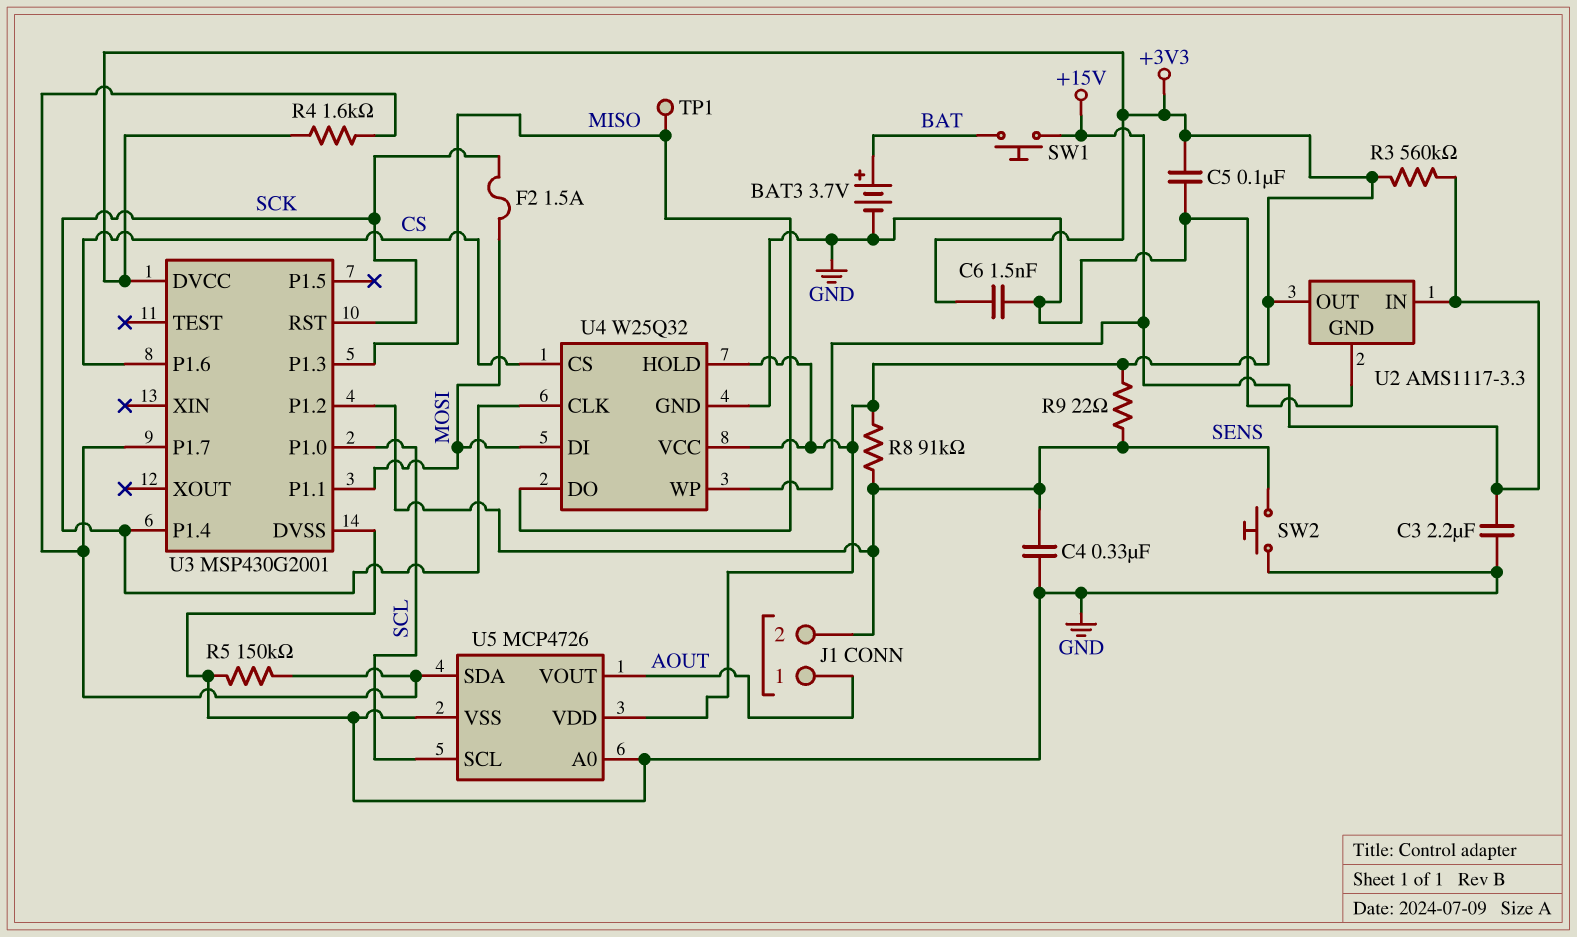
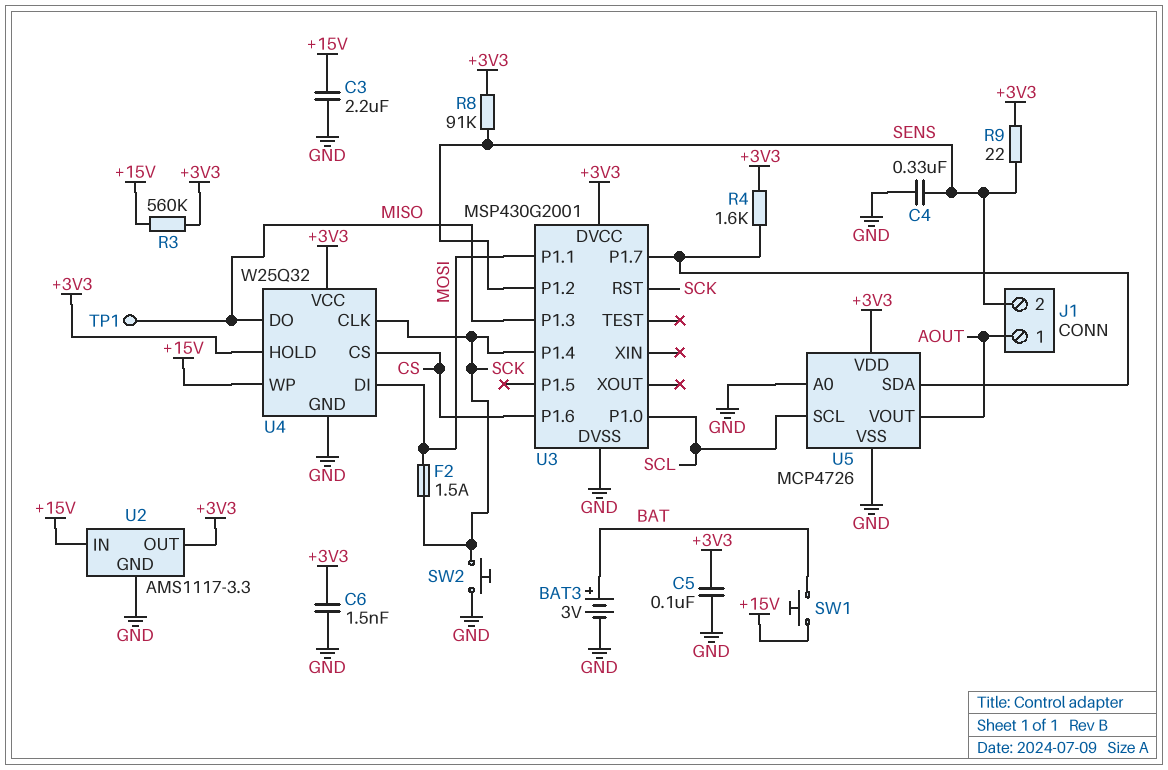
BAT3: 3.7V (plus BAT, minus GND) -> 3V (plus BAT, minus GND)
R5: 150k (GND, U3/P1.7) -> none
SW2: button (GND, SENS) -> button (GND, SCK)

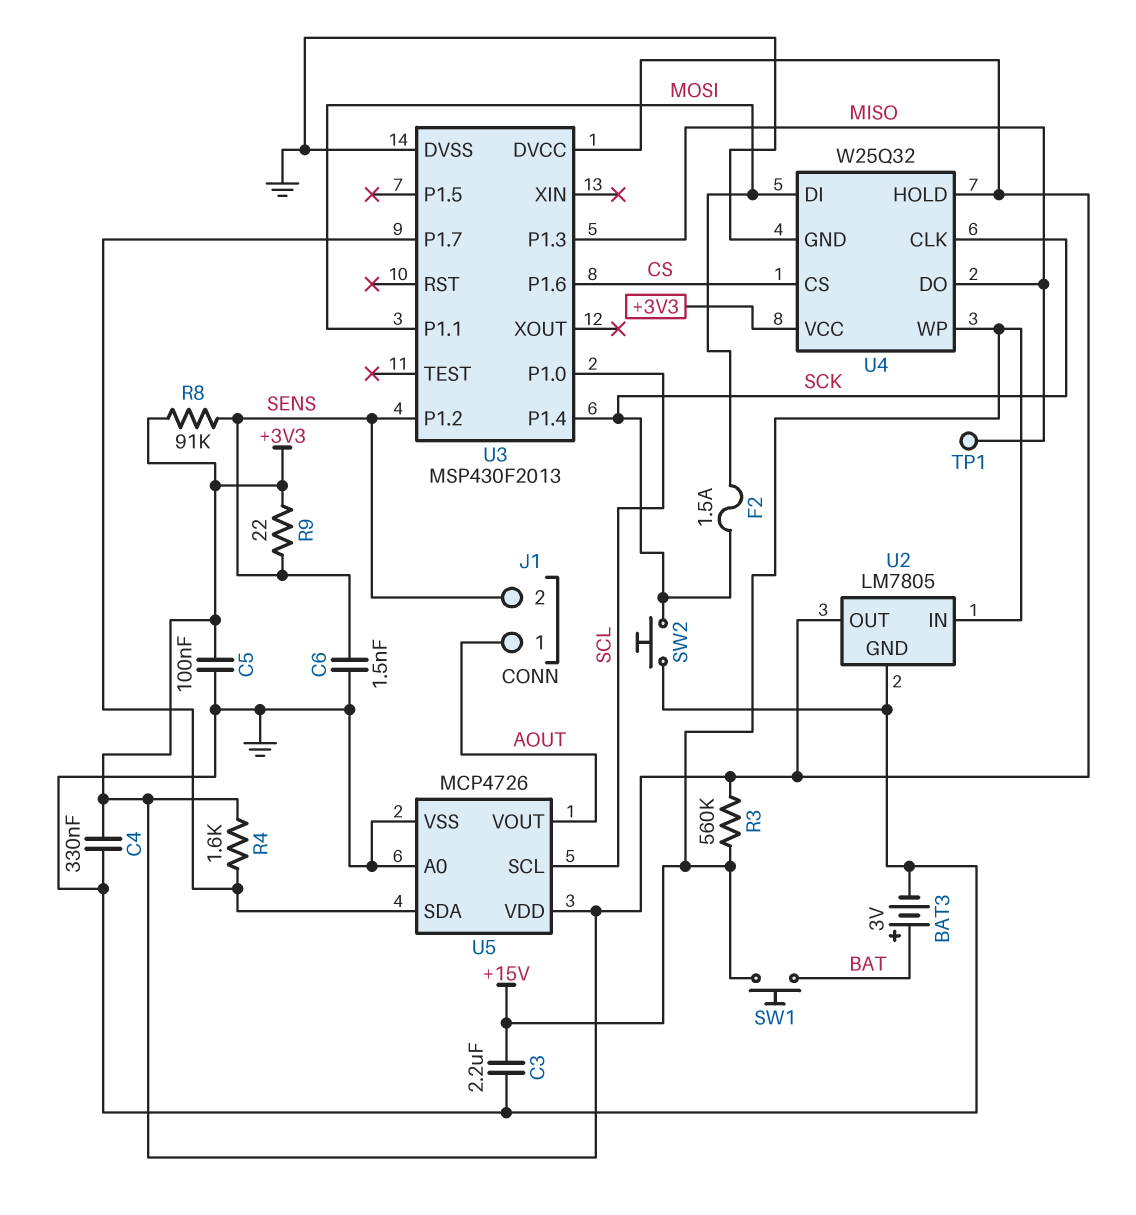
C4: 330nF (GND, SENS) -> 330nF (+3V3, GND)
C6: 1.5nF (+3V3, GND) -> 1.5nF (GND, SENS)
U2: AMS1117-3.3 -> LM7805
U3: MSP430G2001 -> MSP430F2013
U3 pin RST: SCK -> none

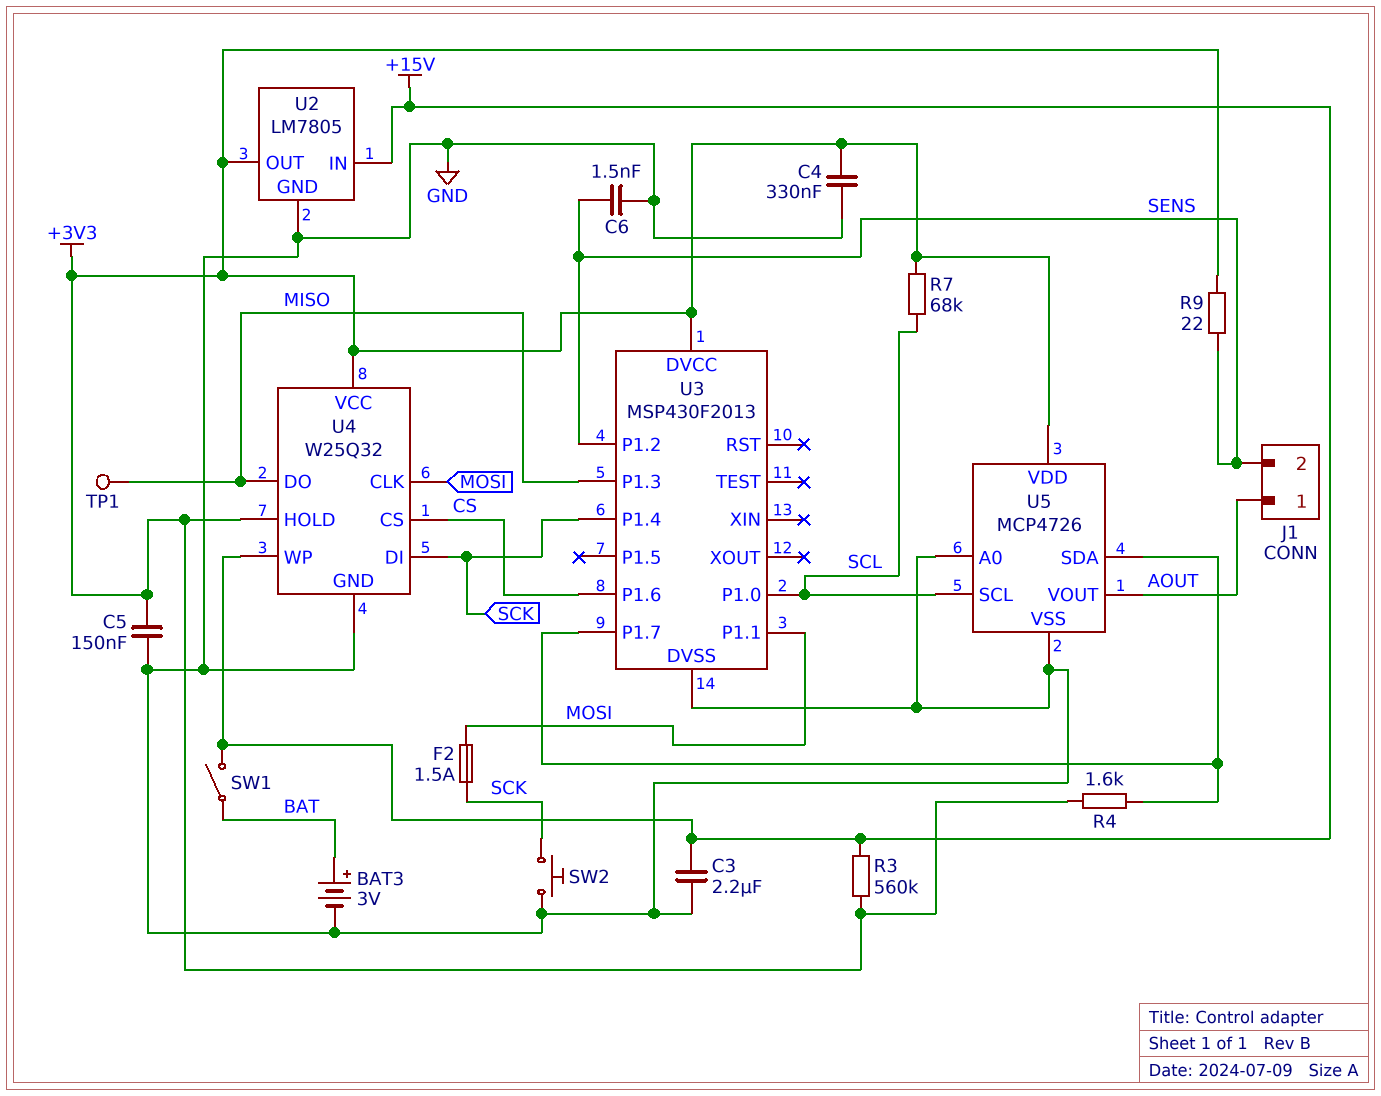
C5: 100nF (+3V3, GND) -> 150nF (+3V3, GND)
R7: none -> 68k (+3V3, SCL)
R8: 91k (+3V3, SENS) -> none
SW1: button (+15V, BAT) -> switch (+15V, BAT)
U4 pin CLK: SCK -> MOSI
U4 pin DI: MOSI -> SCK

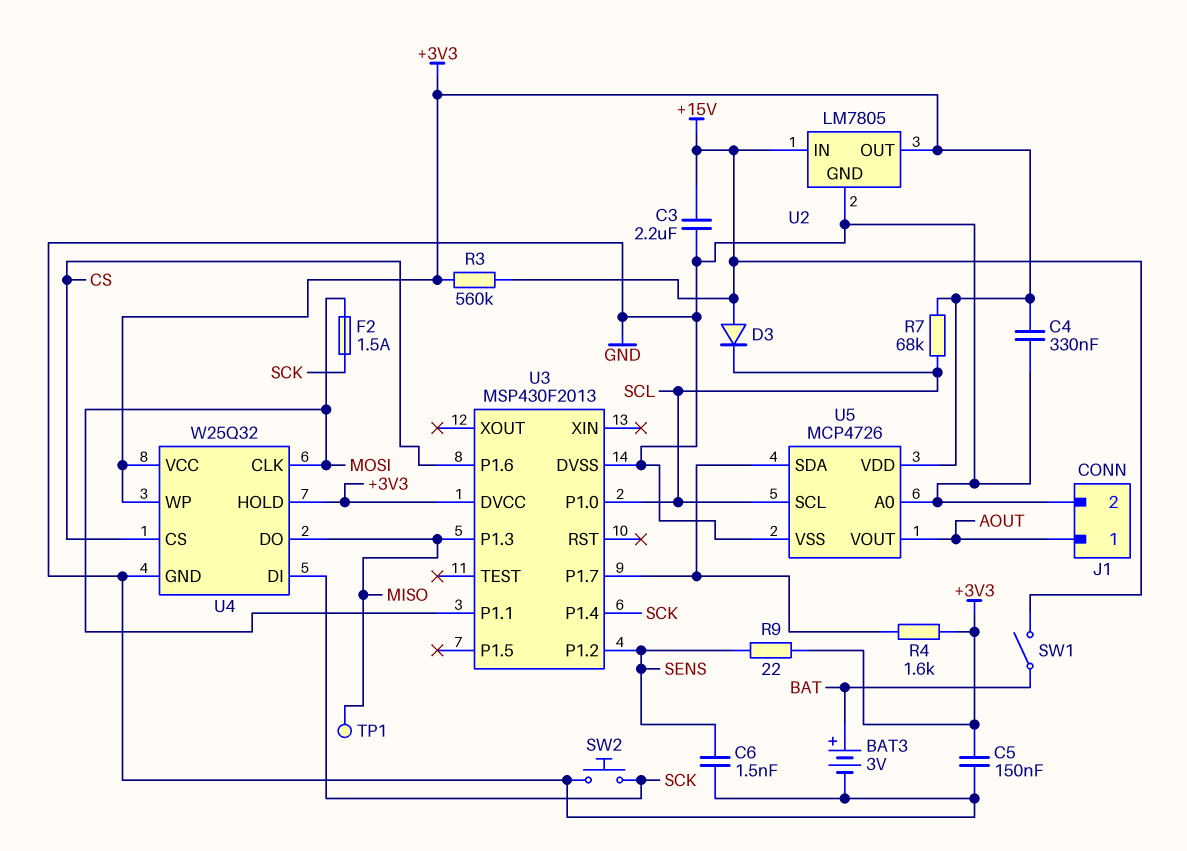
D3: none -> diode (A +15V, K SCL)
J1 pin 2: SENS -> GND
U4 pin WP: +15V -> +3V3

